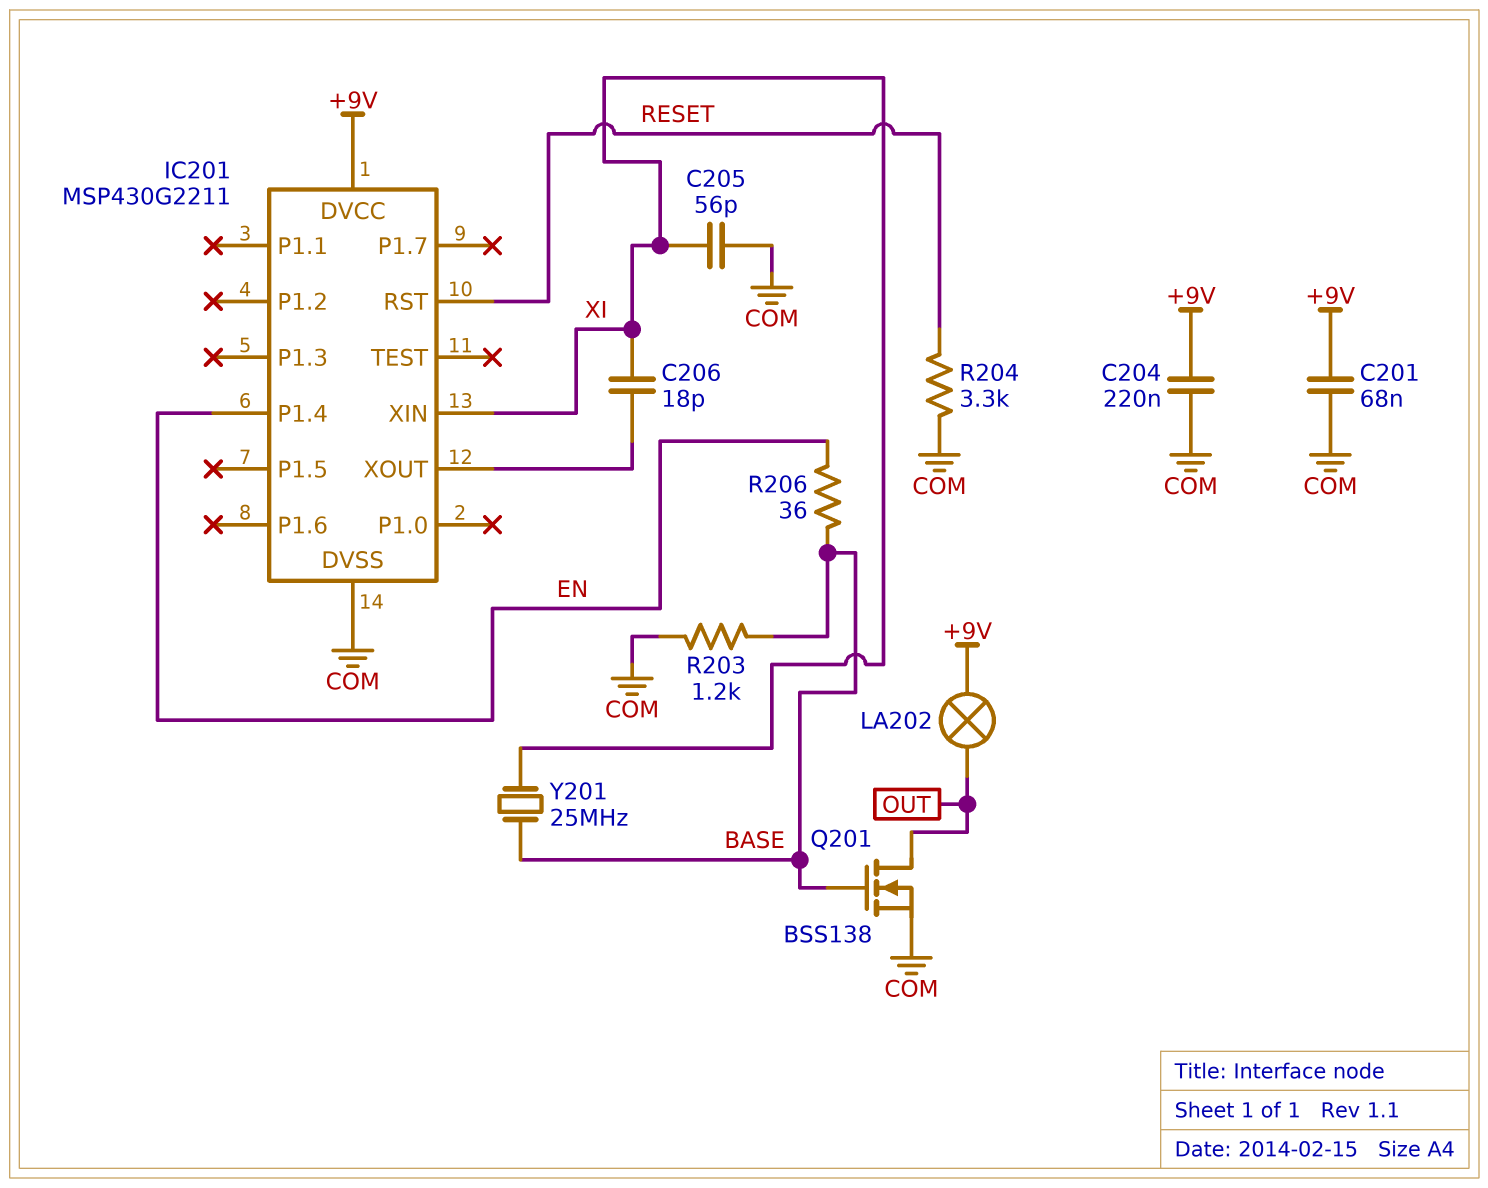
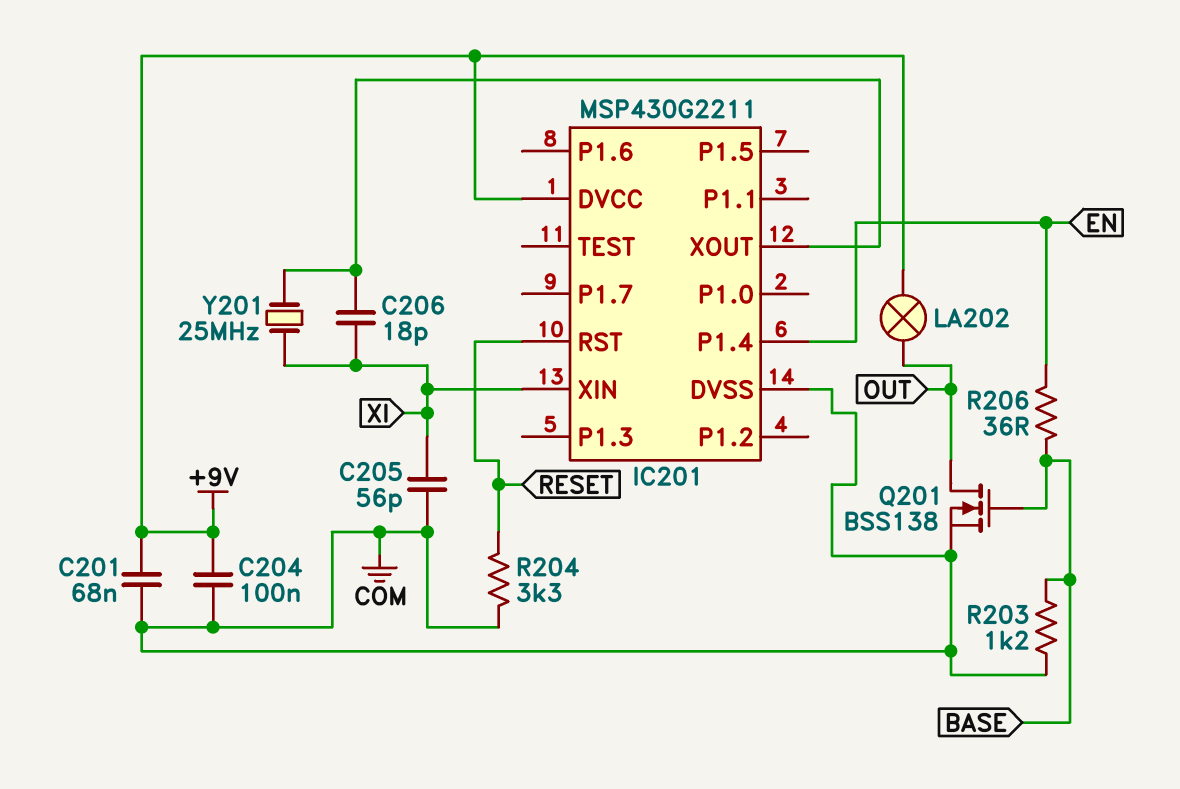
C204: 220nF (+9V, COM) -> 100nF (+9V, COM)
Y201: 25MHz (BASE, XI) -> 25MHz (IC201/XOUT, XI)

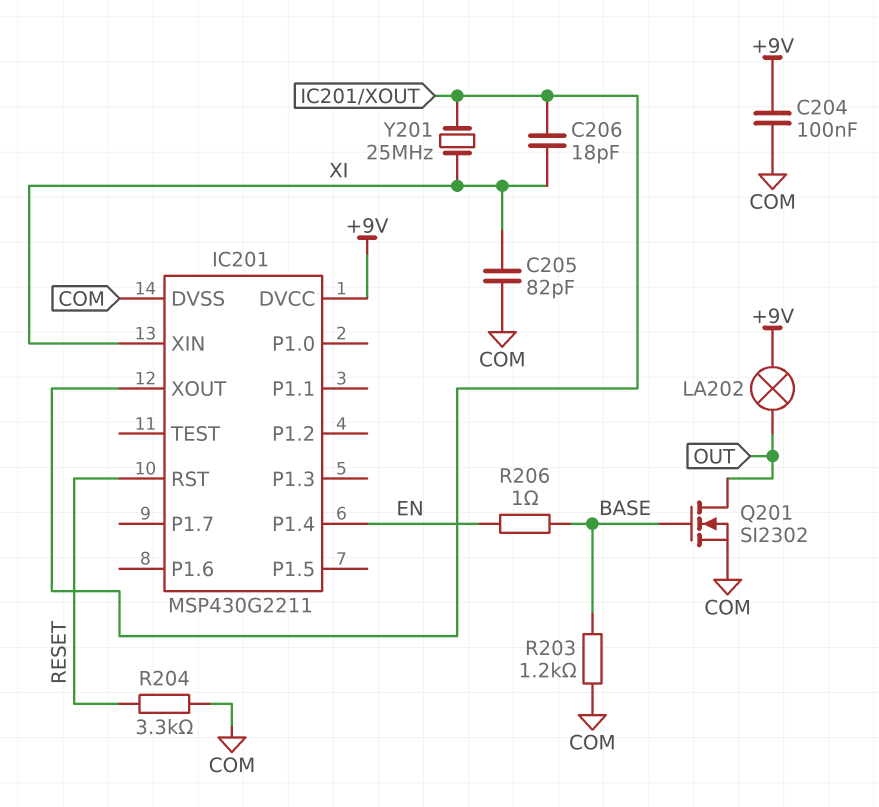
C201: 68nF (+9V, COM) -> none
C205: 56pF (COM, XI) -> 82pF (COM, XI)
Q201: NMOS BSS138 (G BASE, D OUT, S COM) -> NMOS SI2302 (G BASE, D OUT, S COM)
R206: 36 (BASE, EN) -> 1 (BASE, EN)

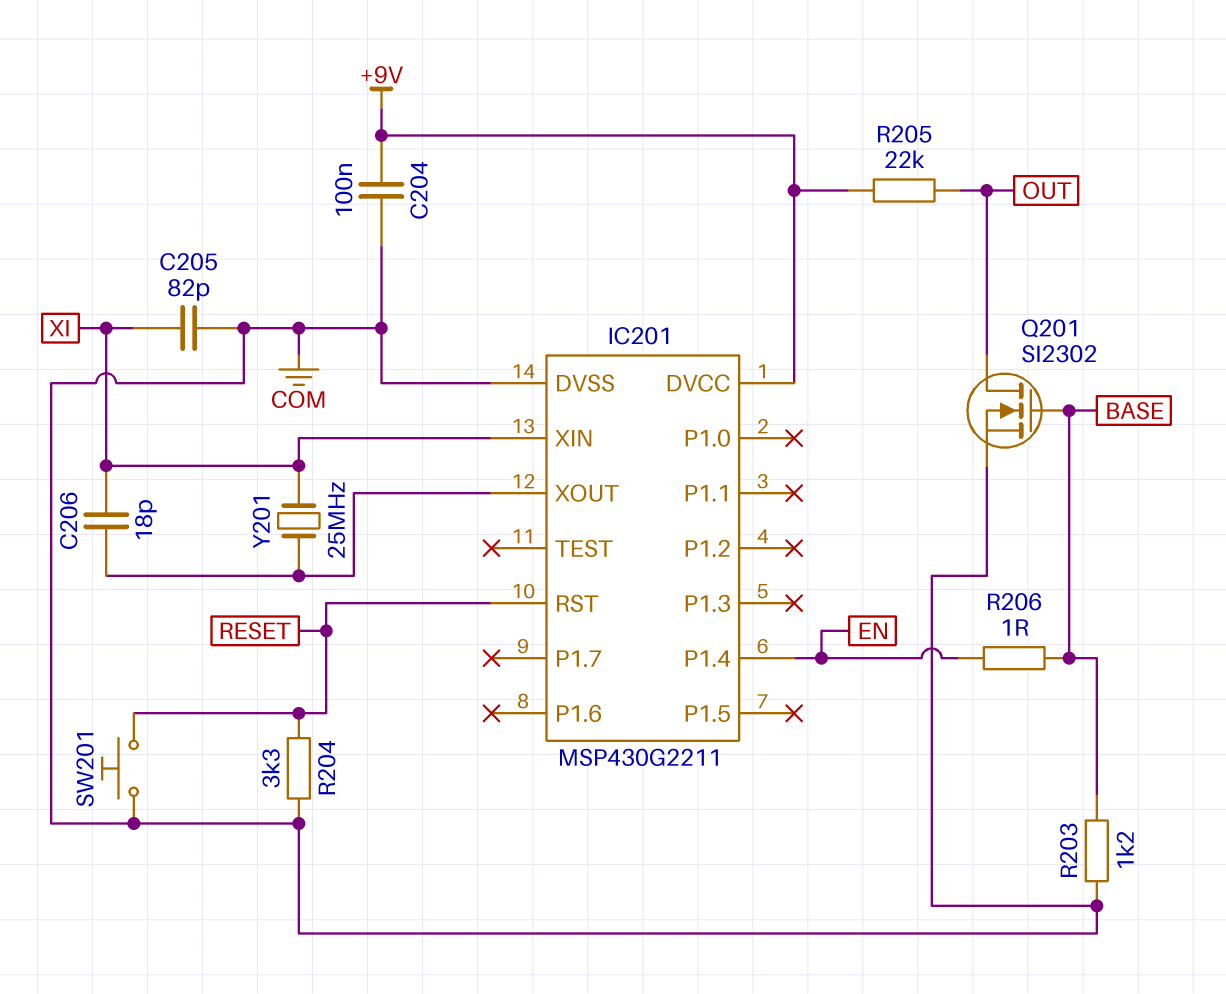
LA202: lamp (+9V, OUT) -> none
R205: none -> 22k (+9V, OUT)
SW201: none -> button (COM, RESET)

